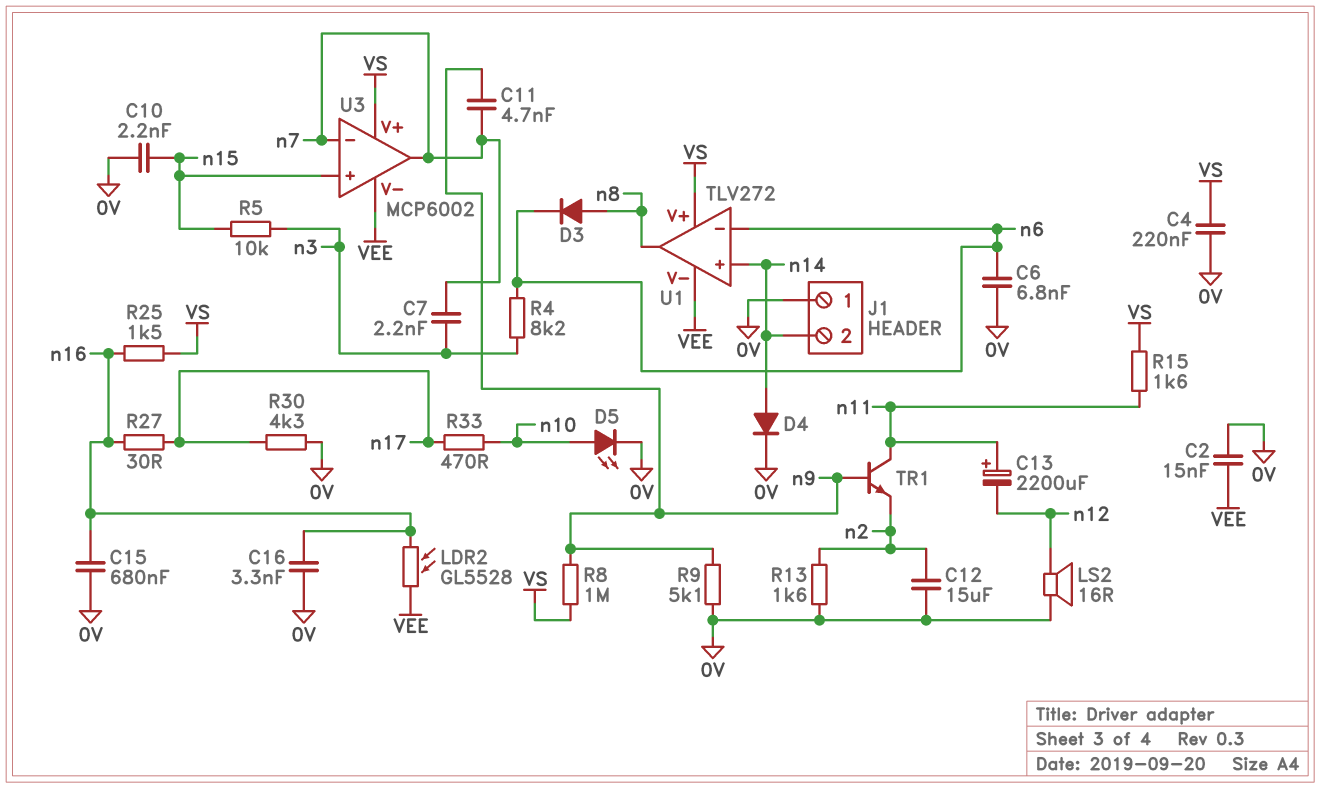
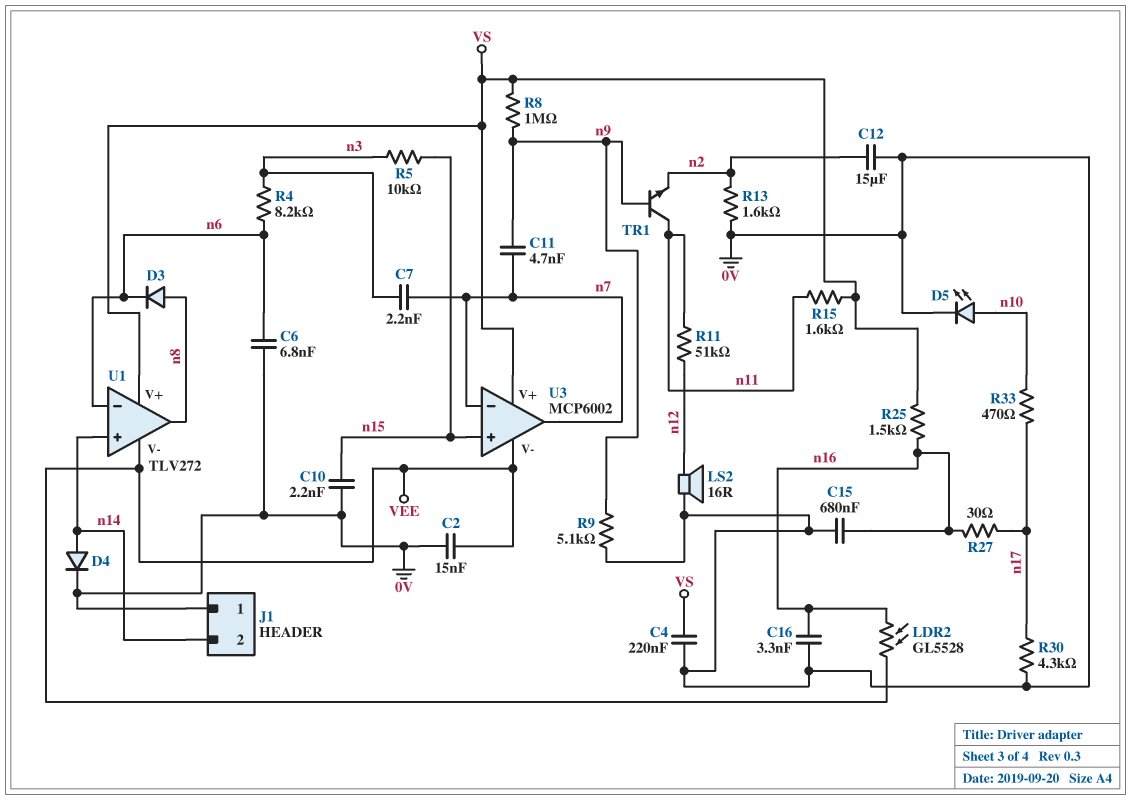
C13: 2200uF (plus n11, minus n12) -> none
R11: none -> 51k (n11, n12)

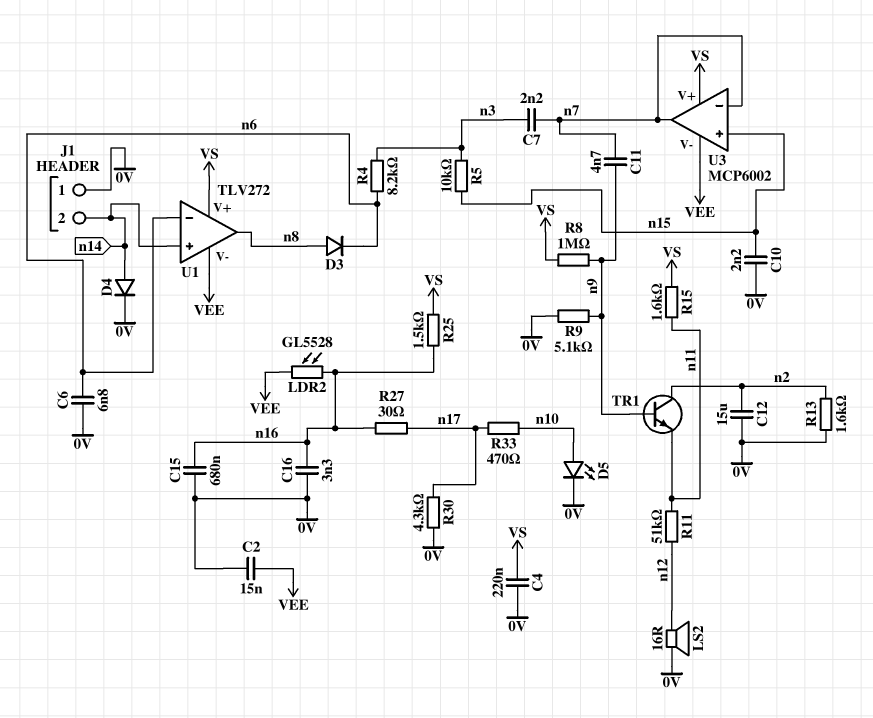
TR1: NPN (B n9, C n11, E n2) -> NPN (B n9, C n2, E n11)

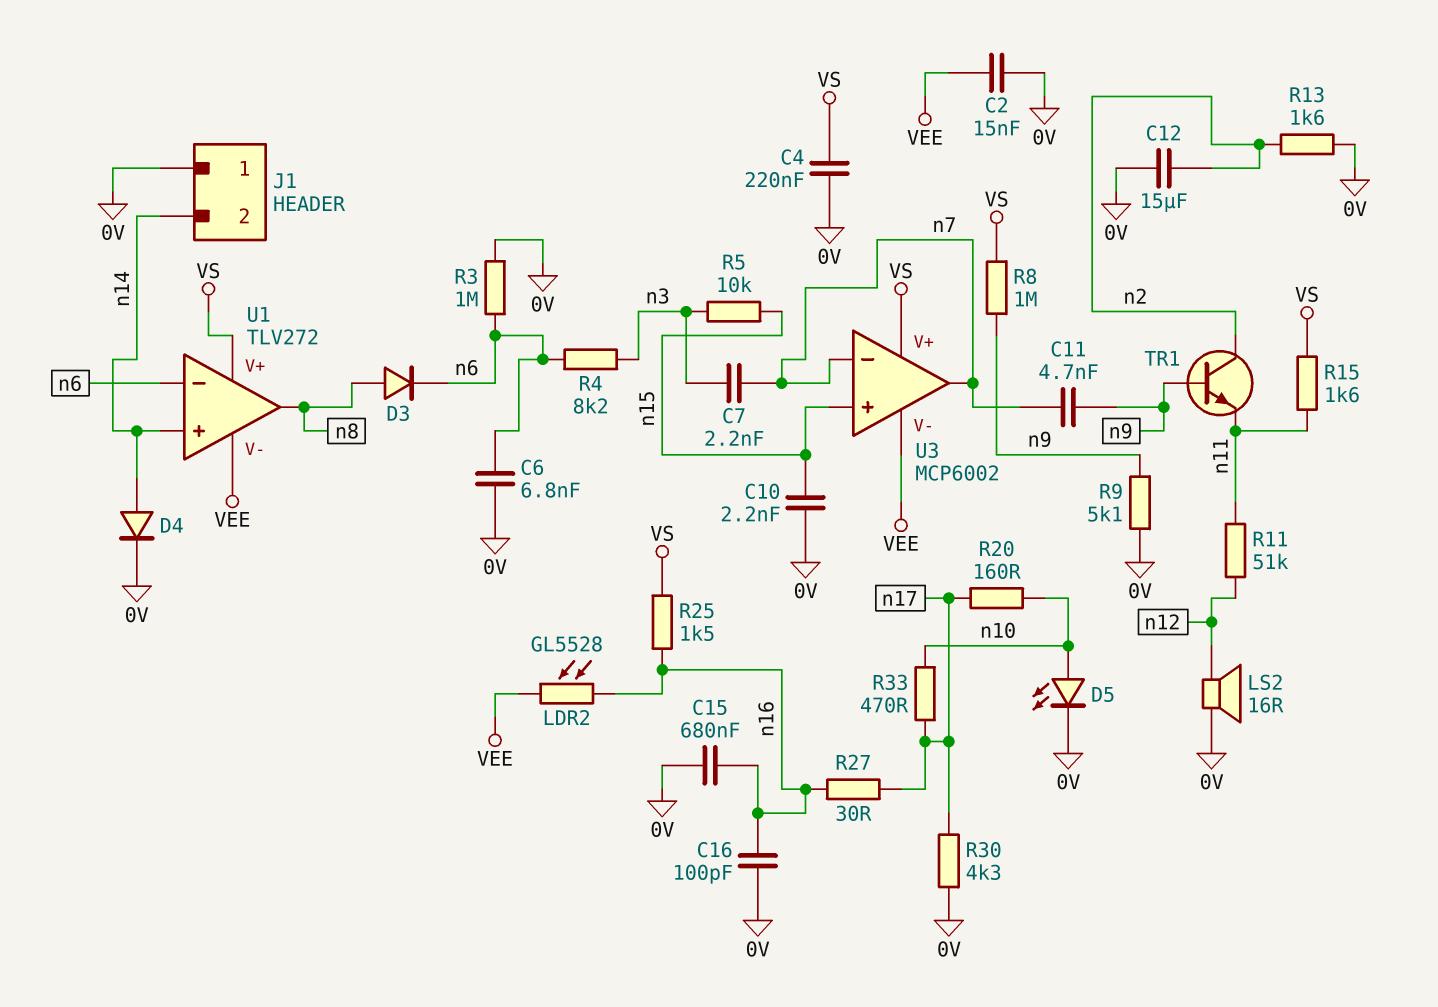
C16: 3.3nF (0V, n16) -> 100pF (0V, n16)
R3: none -> 1M (0V, n6)
R20: none -> 160 (n10, n17)

